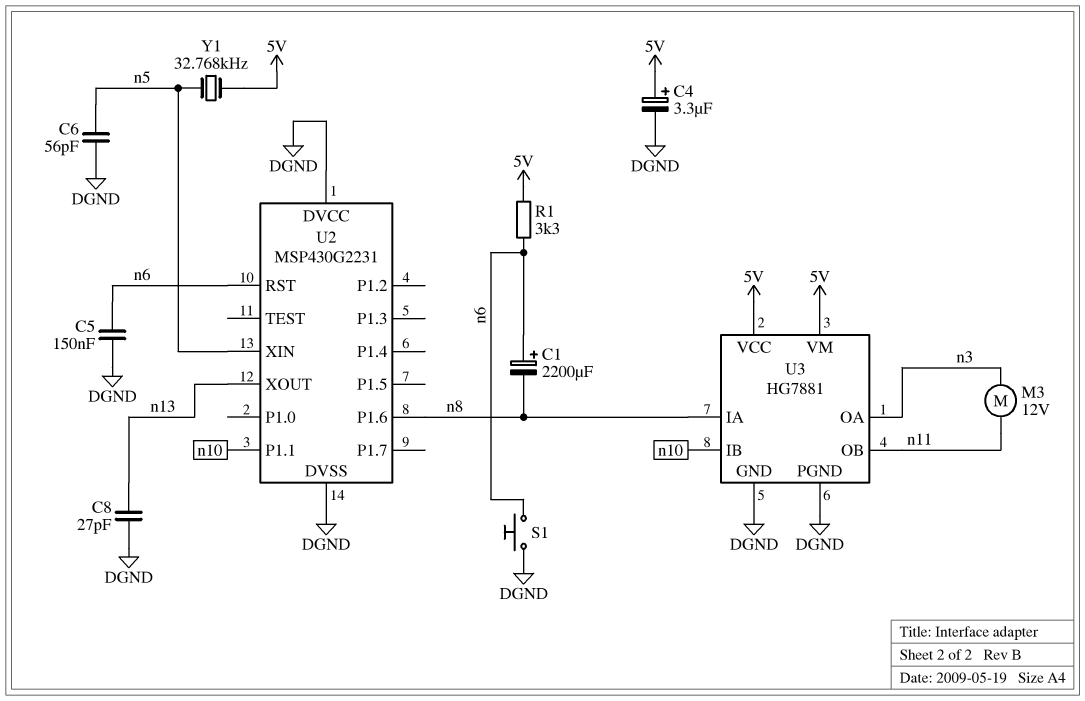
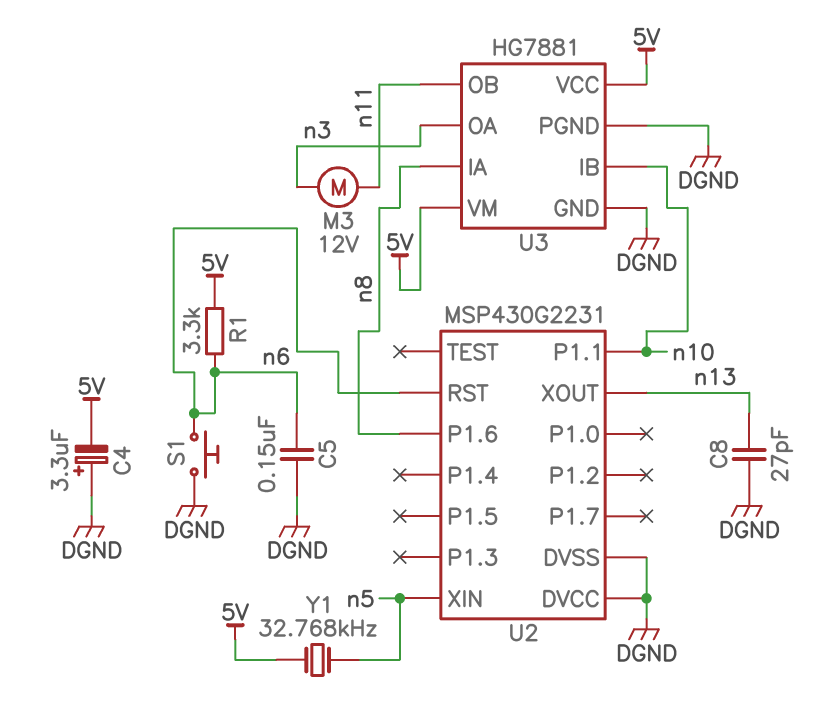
C1: 2200uF (plus n6, minus n8) -> none
C4: 3.3uF (plus 5V, minus DGND) -> 3.3uF (plus DGND, minus 5V)
C6: 56pF (DGND, n5) -> none

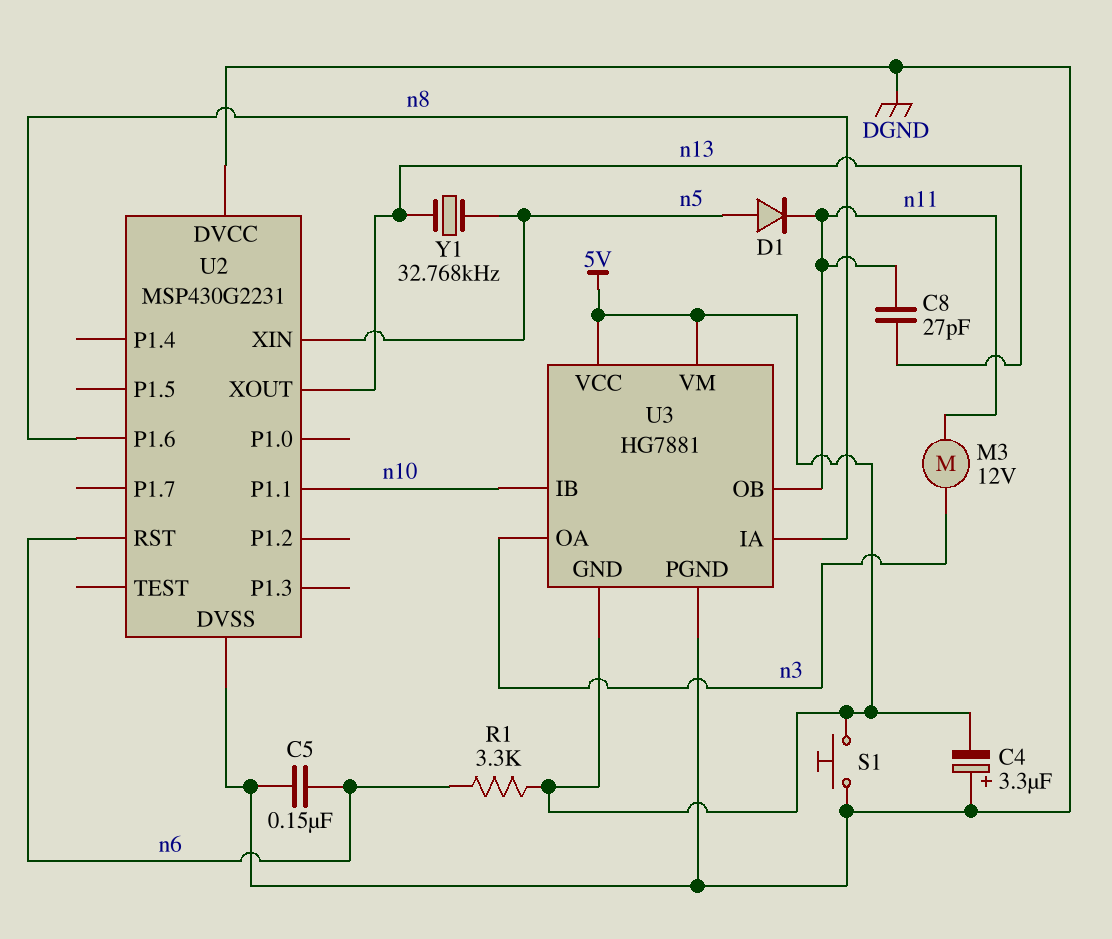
C8: 27pF (DGND, n13) -> 27pF (n11, n13)
D1: none -> diode (A n5, K n11)
S1: button (DGND, n6) -> button (5V, DGND)
U3 pin GND: DGND -> 5V
Y1: 32.768kHz (5V, n5) -> 32.768kHz (n5, n13)

